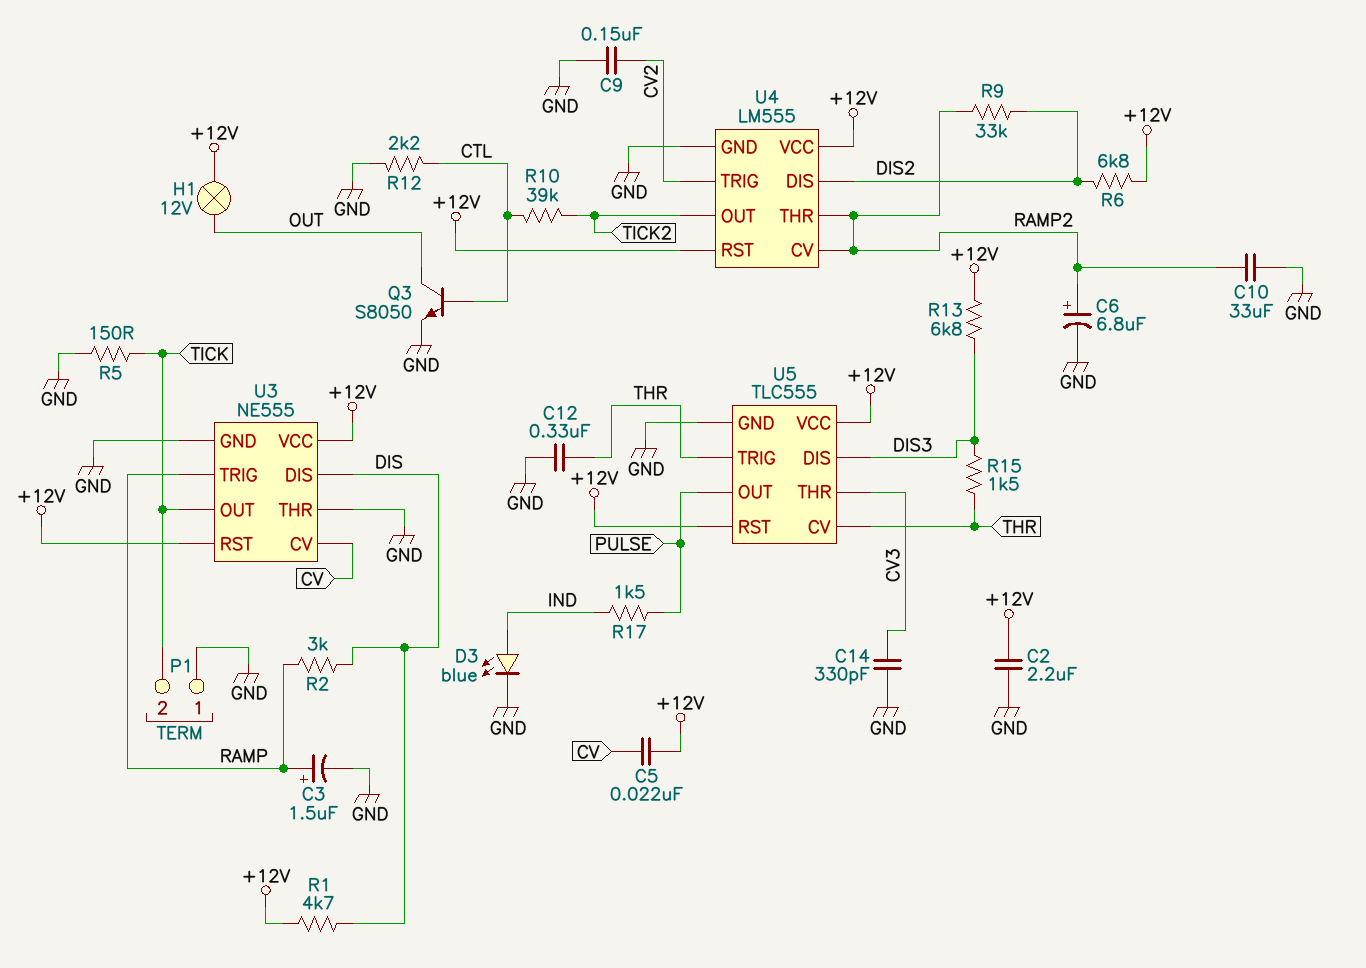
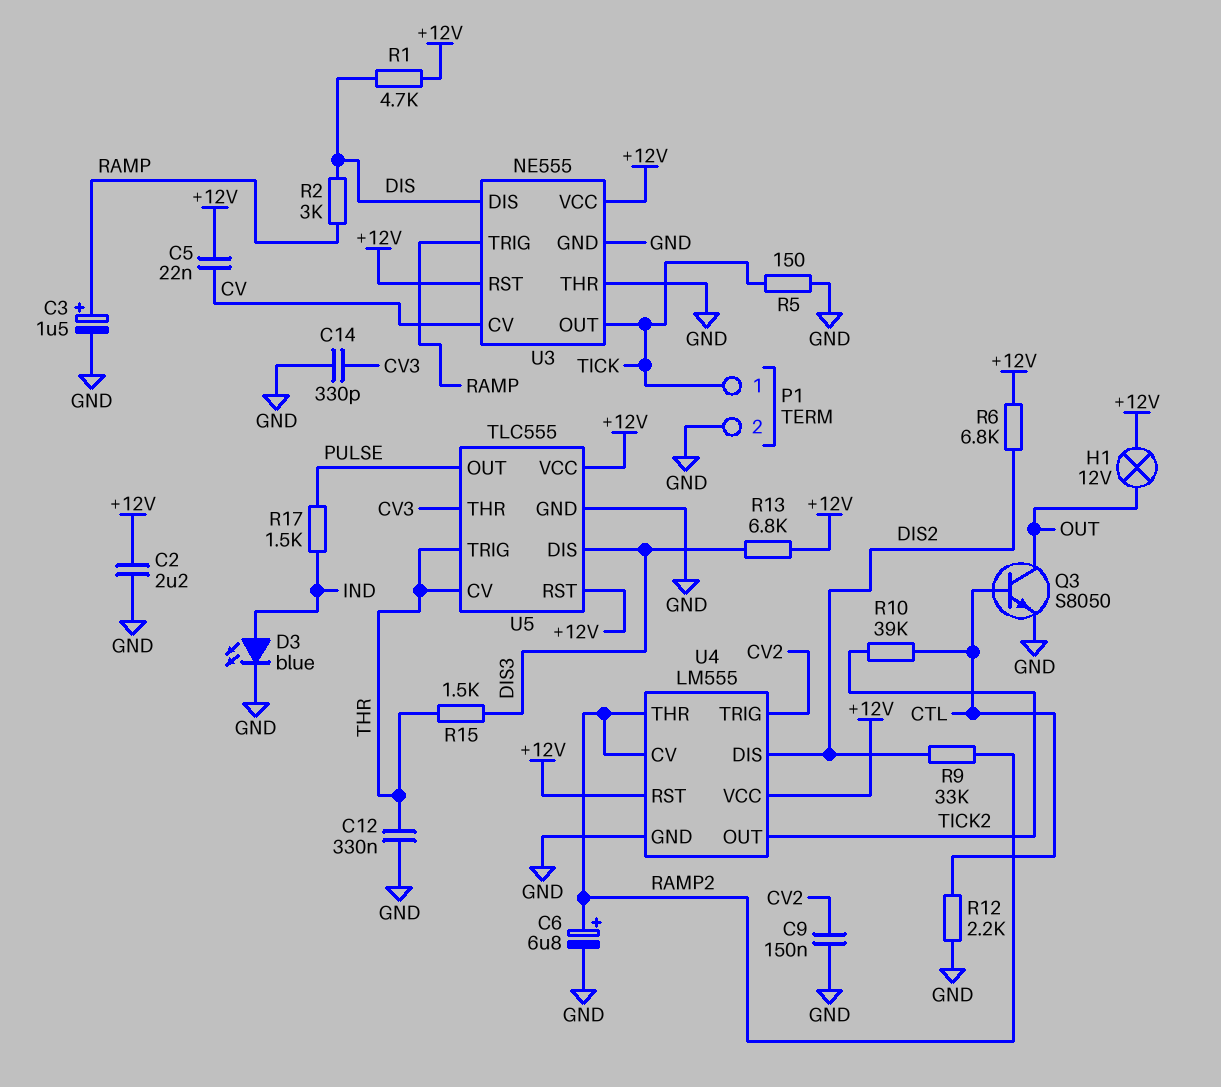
C10: 33uF (GND, RAMP2) -> none
P1 pin 1: GND -> TICK
P1 pin 2: TICK -> GND

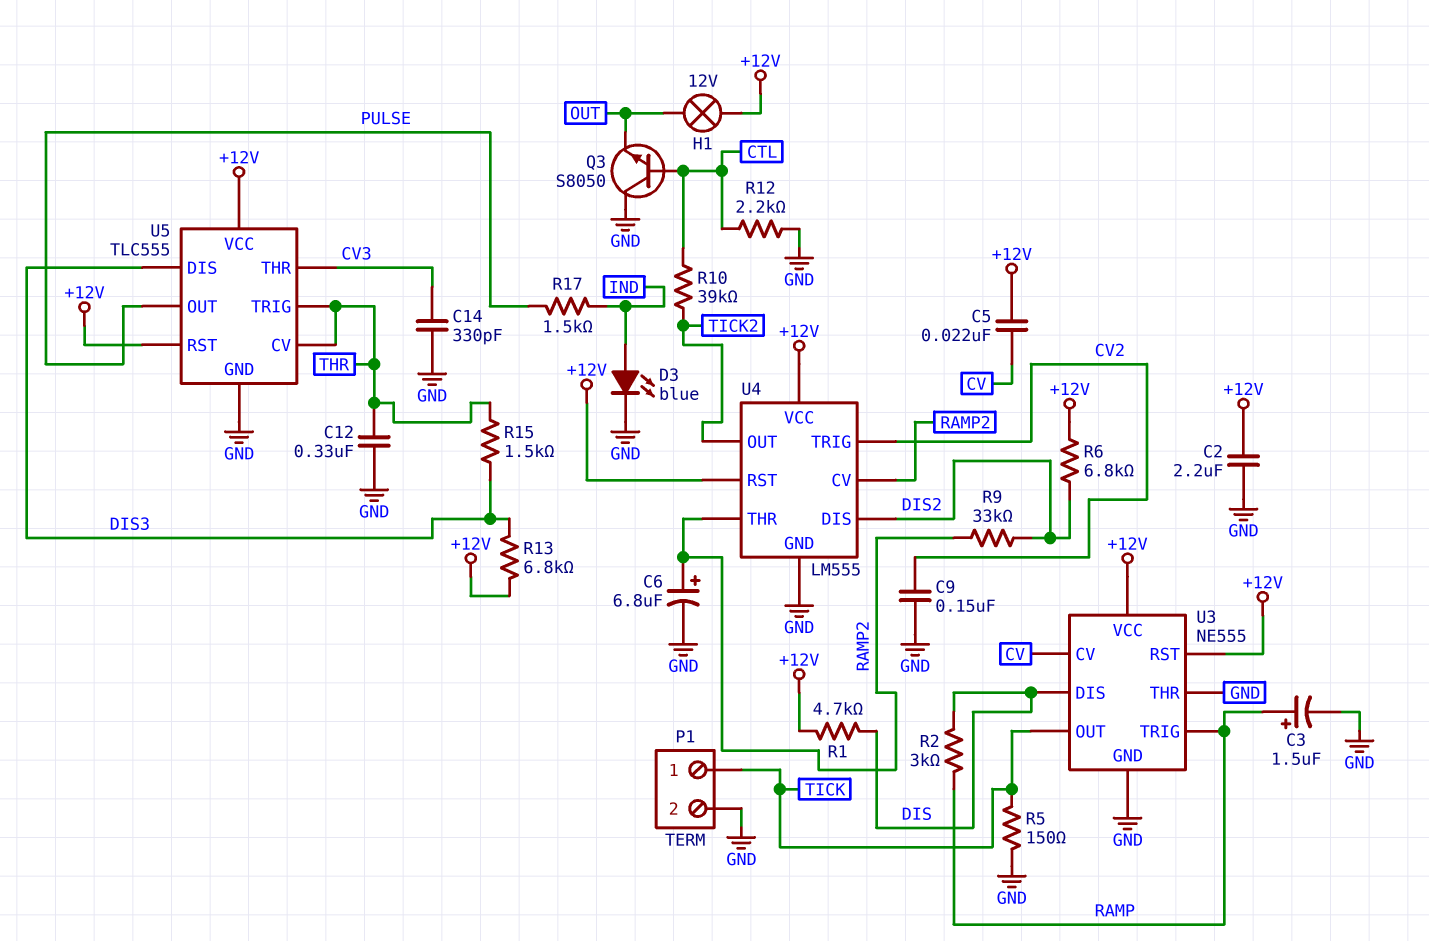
Q3: NPN S8050 (B CTL, C OUT, E GND) -> NPN S8050 (B CTL, C GND, E OUT)

